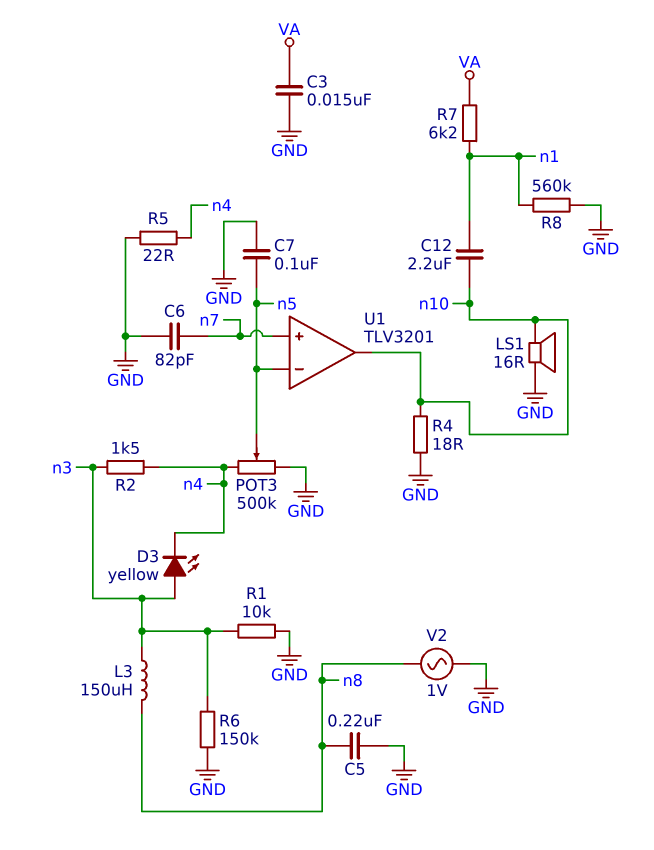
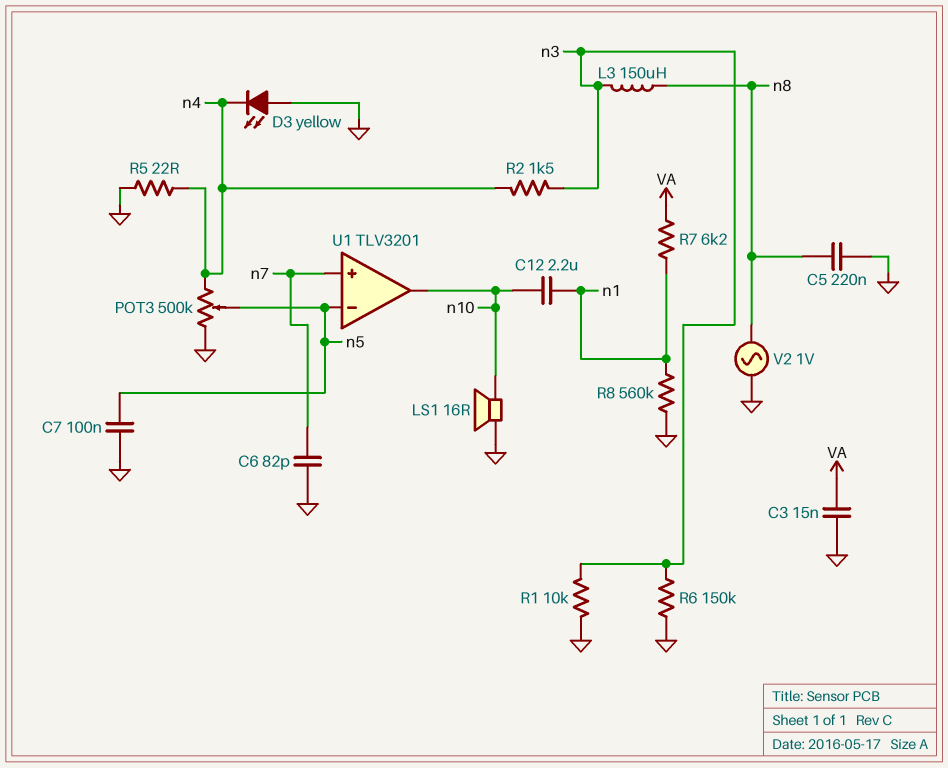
D3: LED yellow (A n3, K n4) -> LED yellow (A GND, K n4)
R4: 18 (GND, n10) -> none

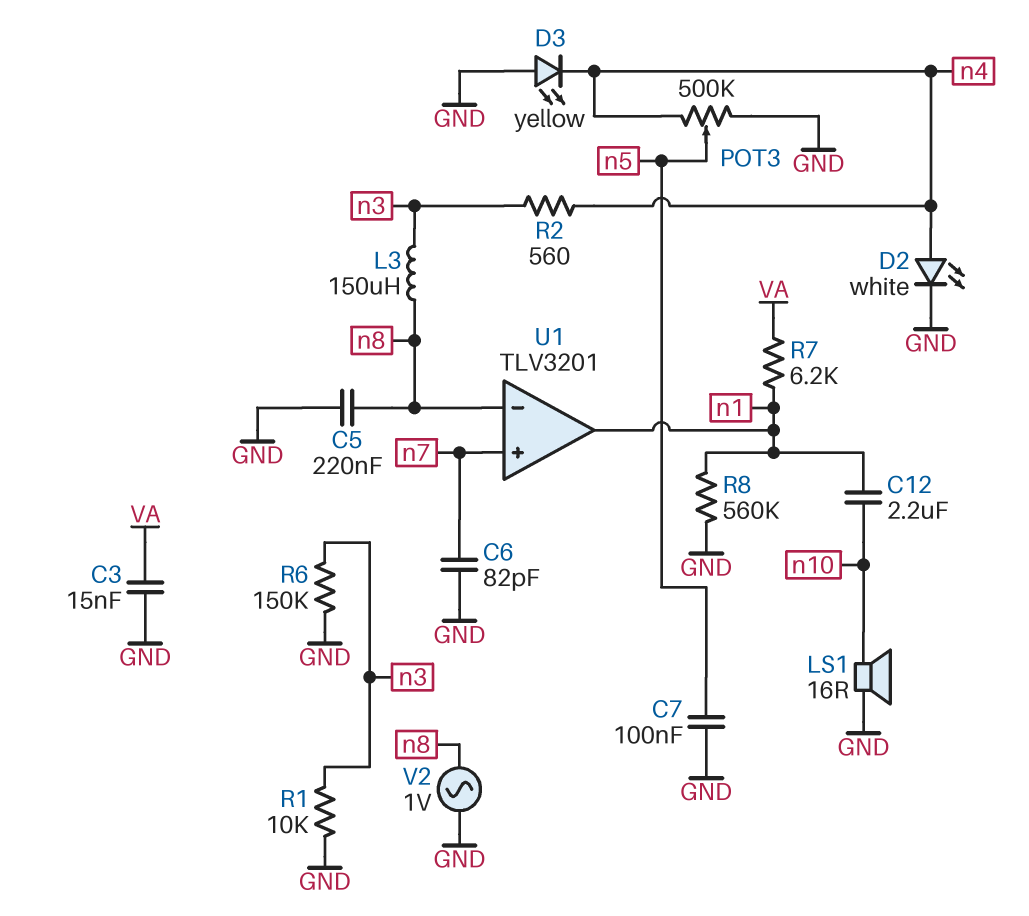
D2: none -> LED white (A n4, K GND)
R2: 1.5k (n3, n4) -> 560 (n3, n4)
R5: 22 (GND, n4) -> none
U1 pin in-: n5 -> n8
U1 pin out: n10 -> n1

